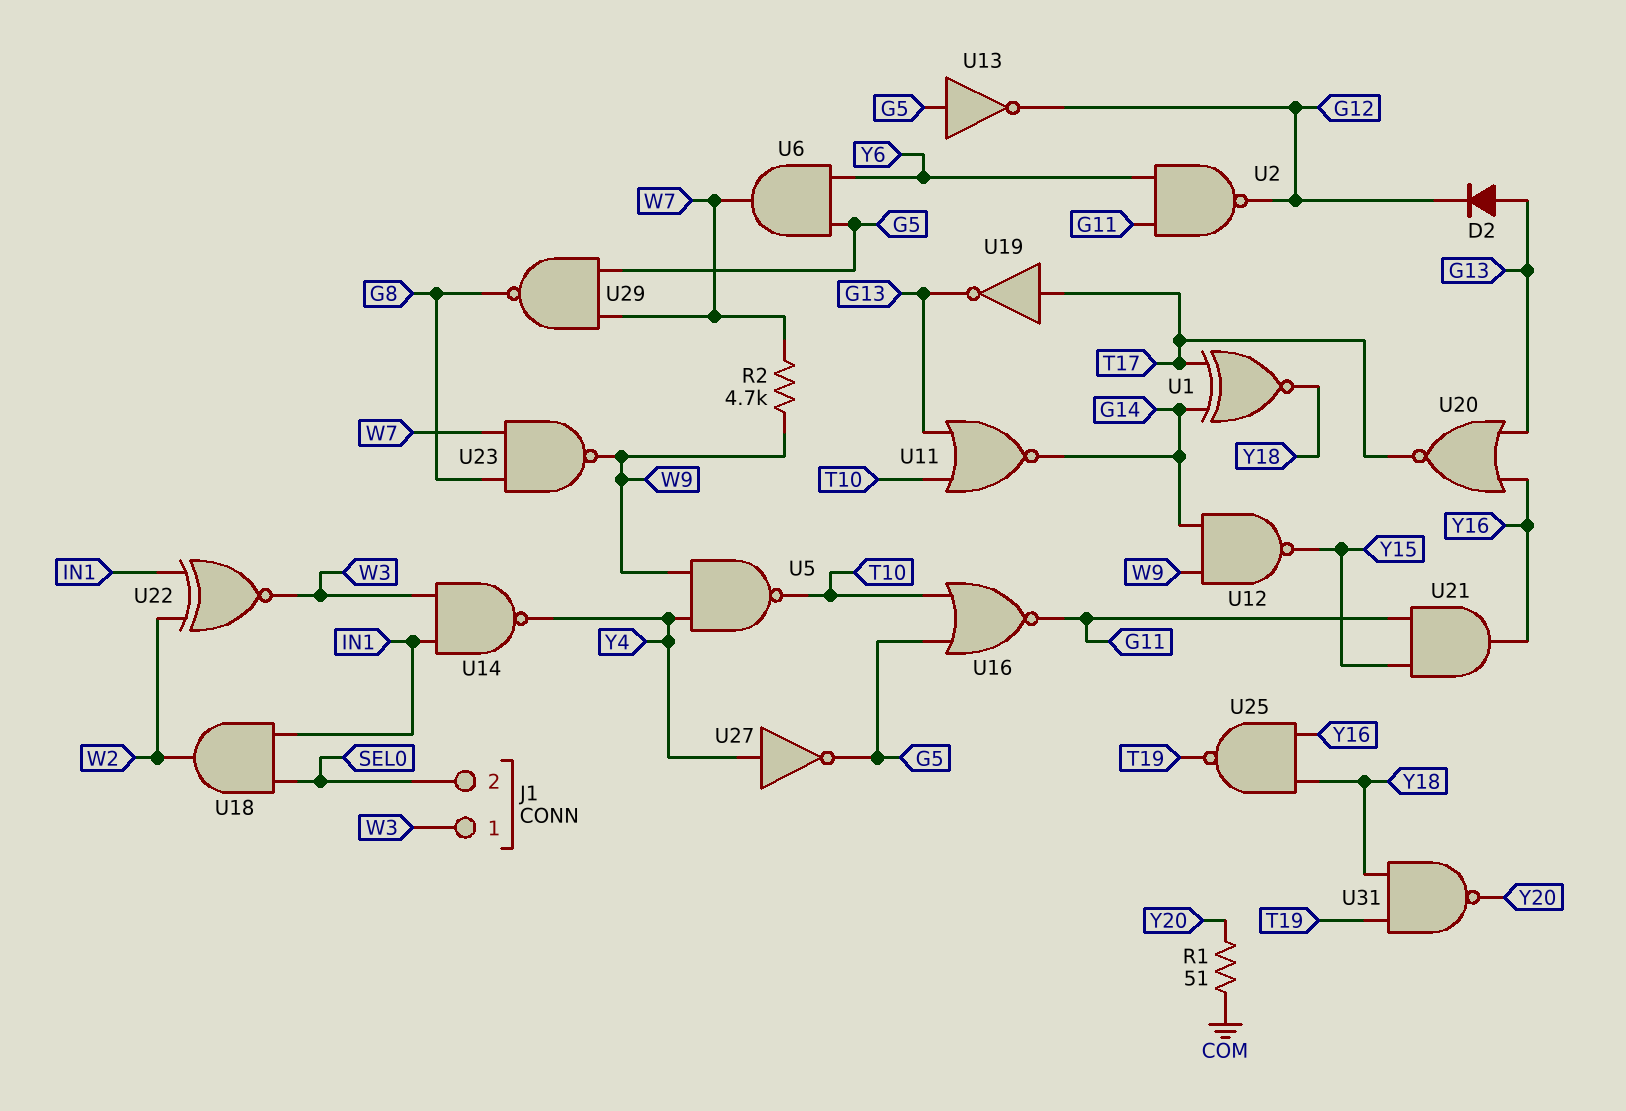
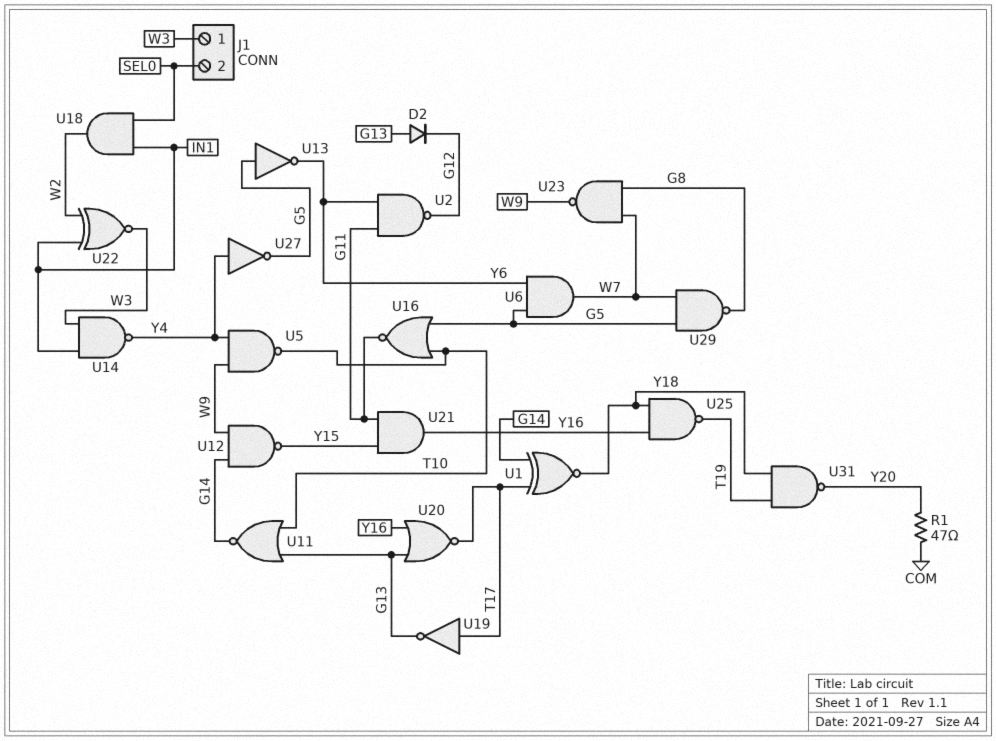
R1: 51 (COM, Y20) -> 47 (COM, Y20)
R2: 4.7k (W7, W9) -> none
U13: NOT (in G5, out G12) -> NOT (in G5, out Y6)

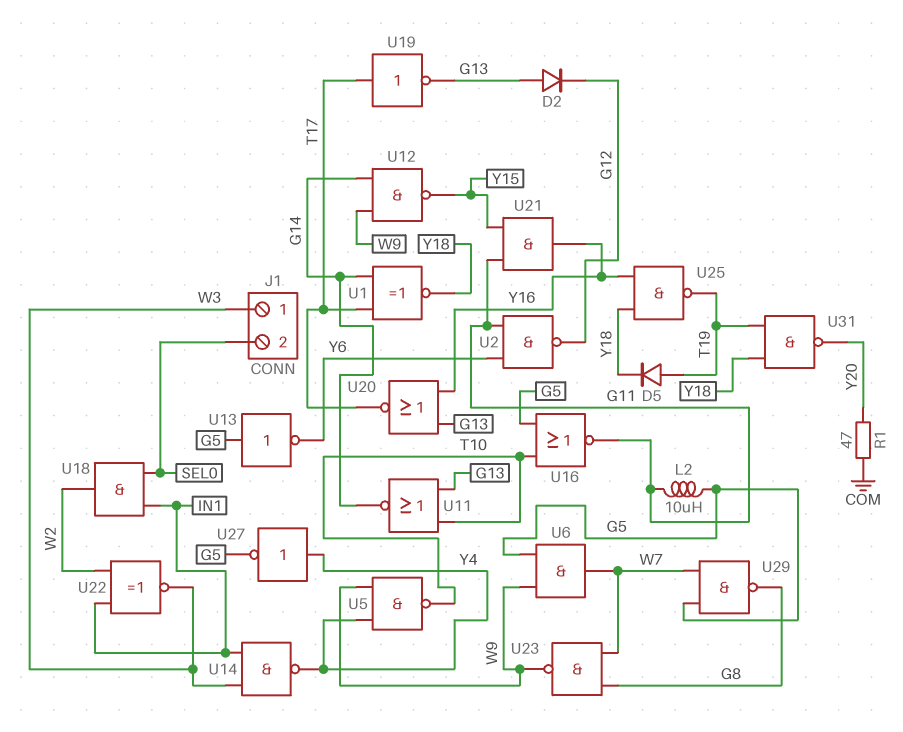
D5: none -> diode (A T19, K Y18)
L2: none -> 10uH (G5, G11)
U6: AND (in G5, in Y6, out W7) -> AND (in G5, in W9, out W7)

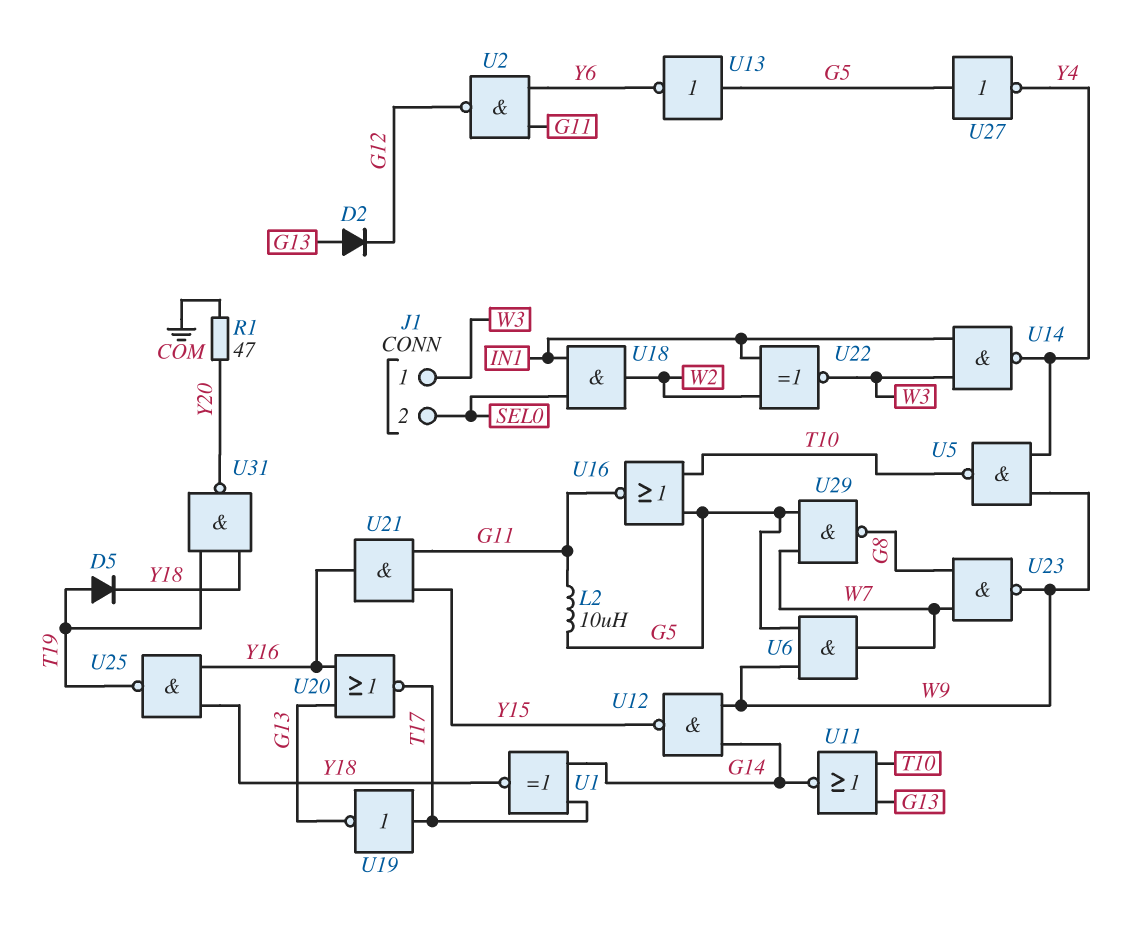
U27: NOT (in Y4, out G5) -> NOT (in G5, out Y4)

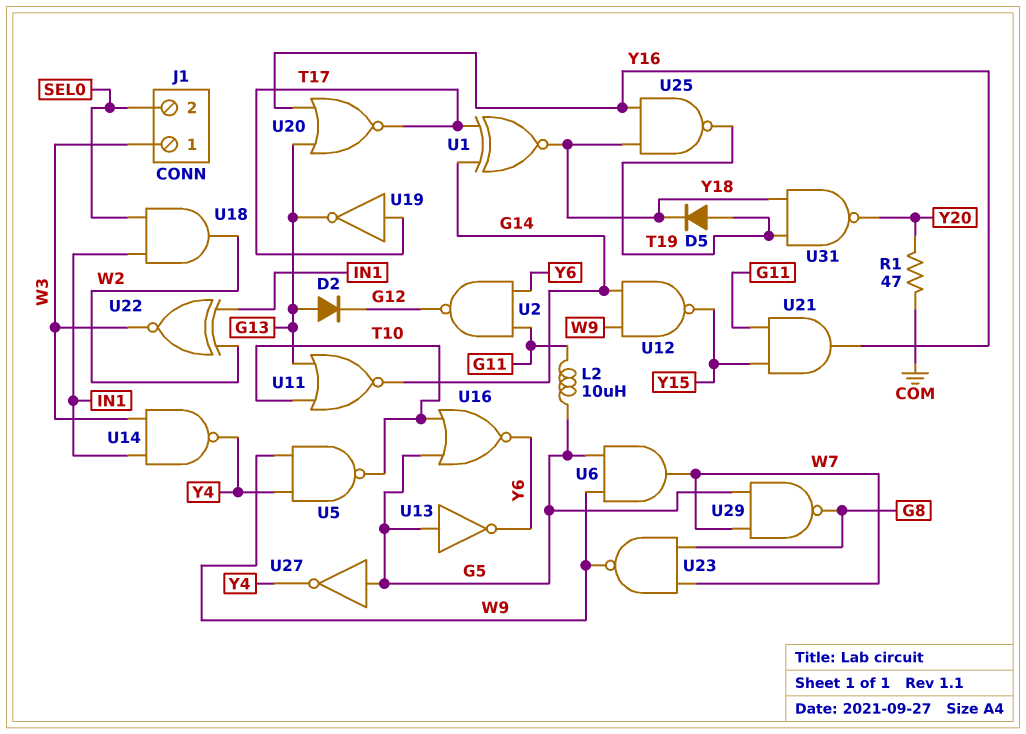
U16: NOR (in G5, in T10, out G11) -> NOR (in G5, in T10, out Y6)

